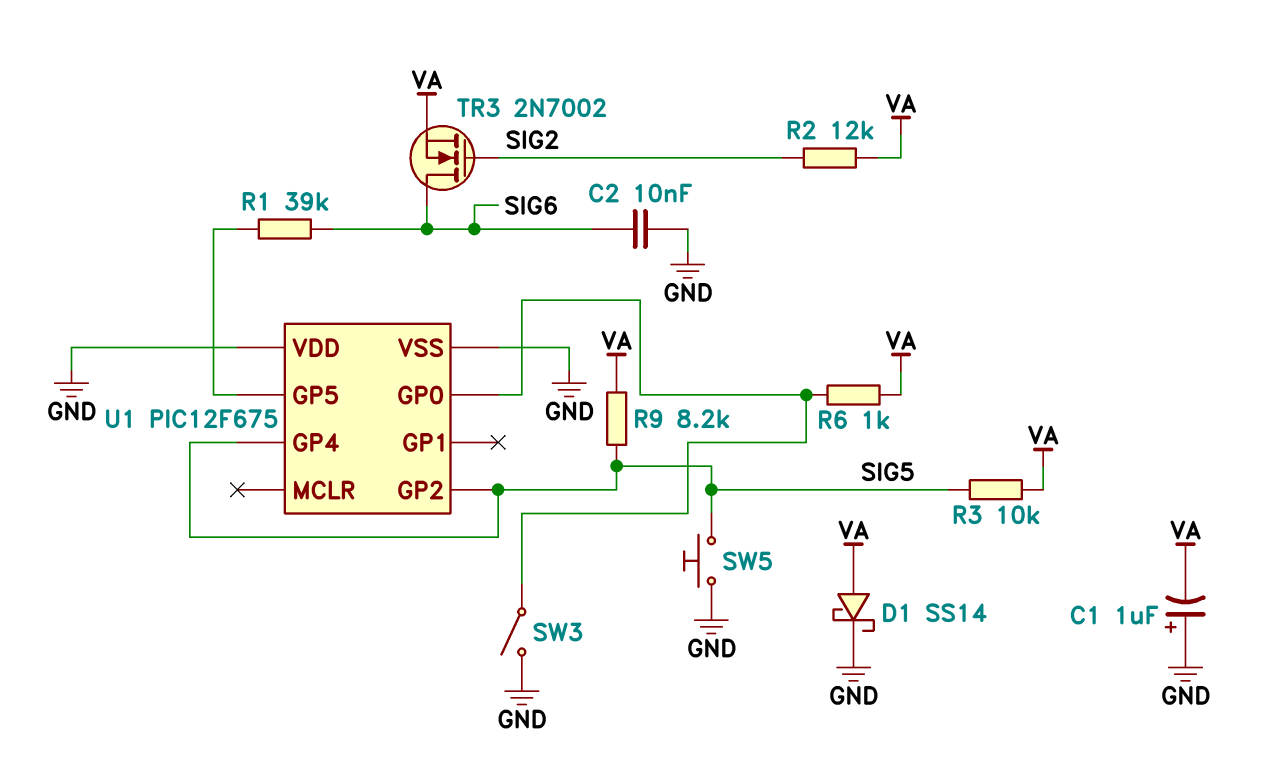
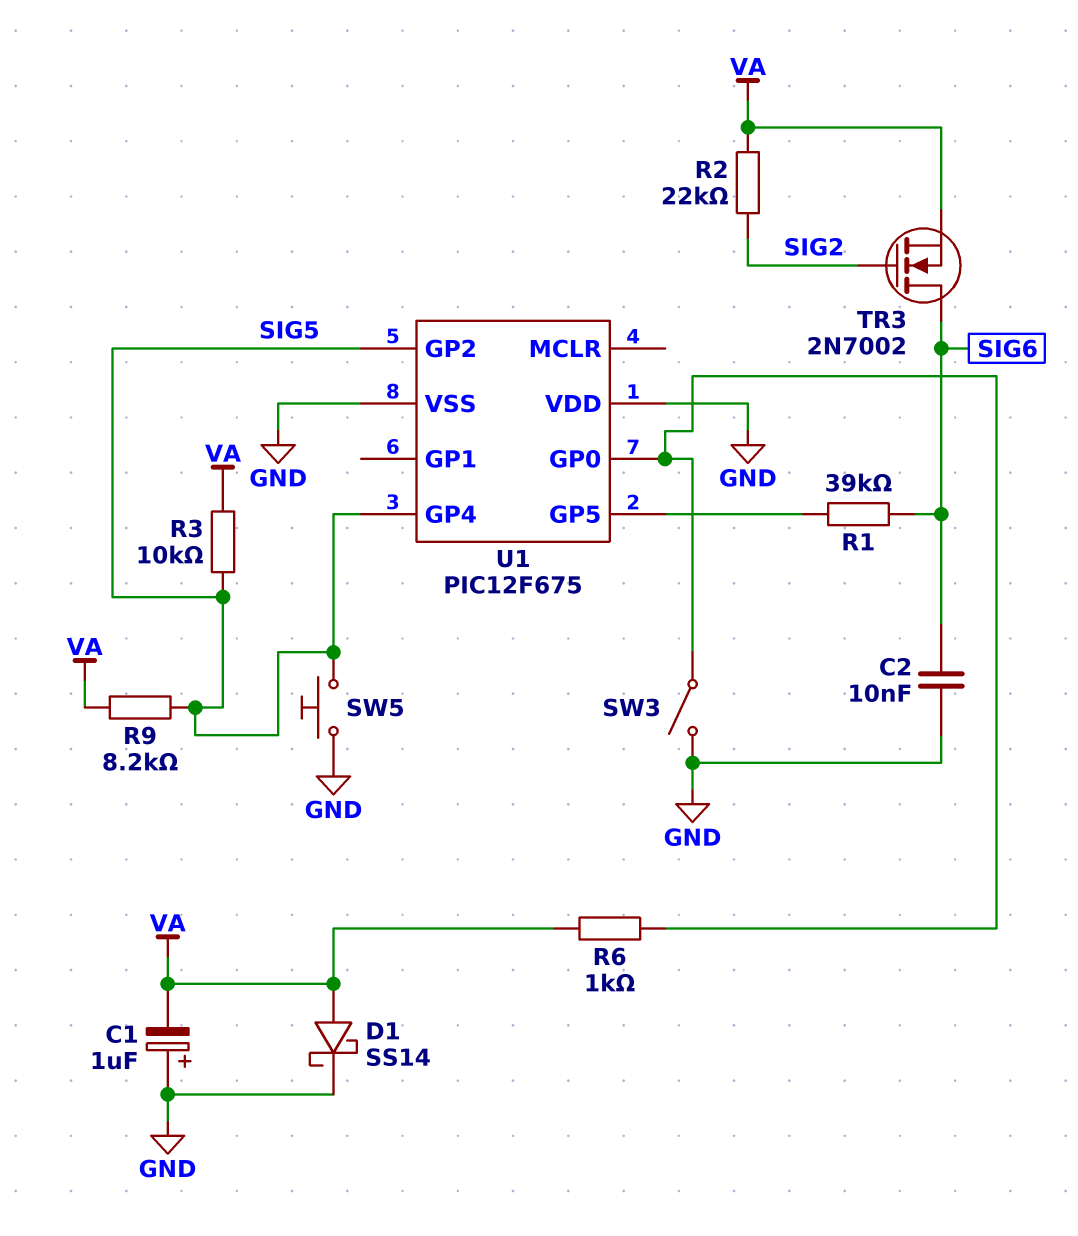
R2: 12k (SIG2, VA) -> 22k (SIG2, VA)

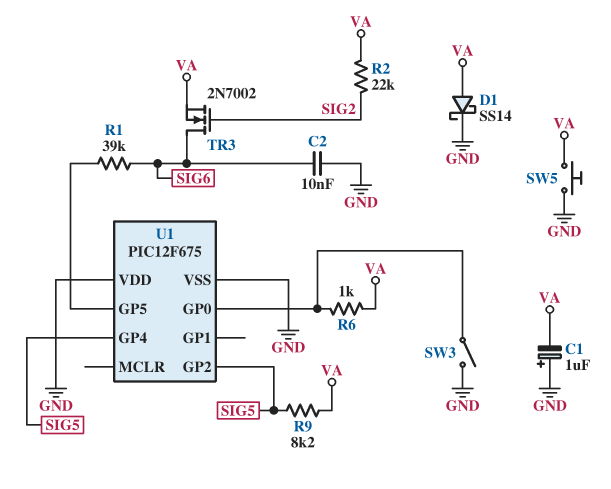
R3: 10k (SIG5, VA) -> none
SW5: button (GND, SIG5) -> button (GND, VA)

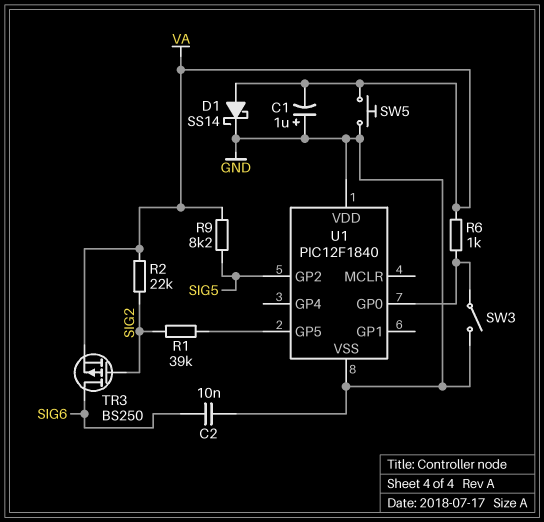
R1: 39k (SIG6, U1/GP5) -> 39k (SIG2, U1/GP5)
TR3: NMOS 2N7002 (G SIG2, D SIG6, S VA) -> PMOS BS250 (G SIG2, D SIG6, S VA)
U1: PIC12F675 -> PIC12F1840
U1 pin GP4: SIG5 -> none

